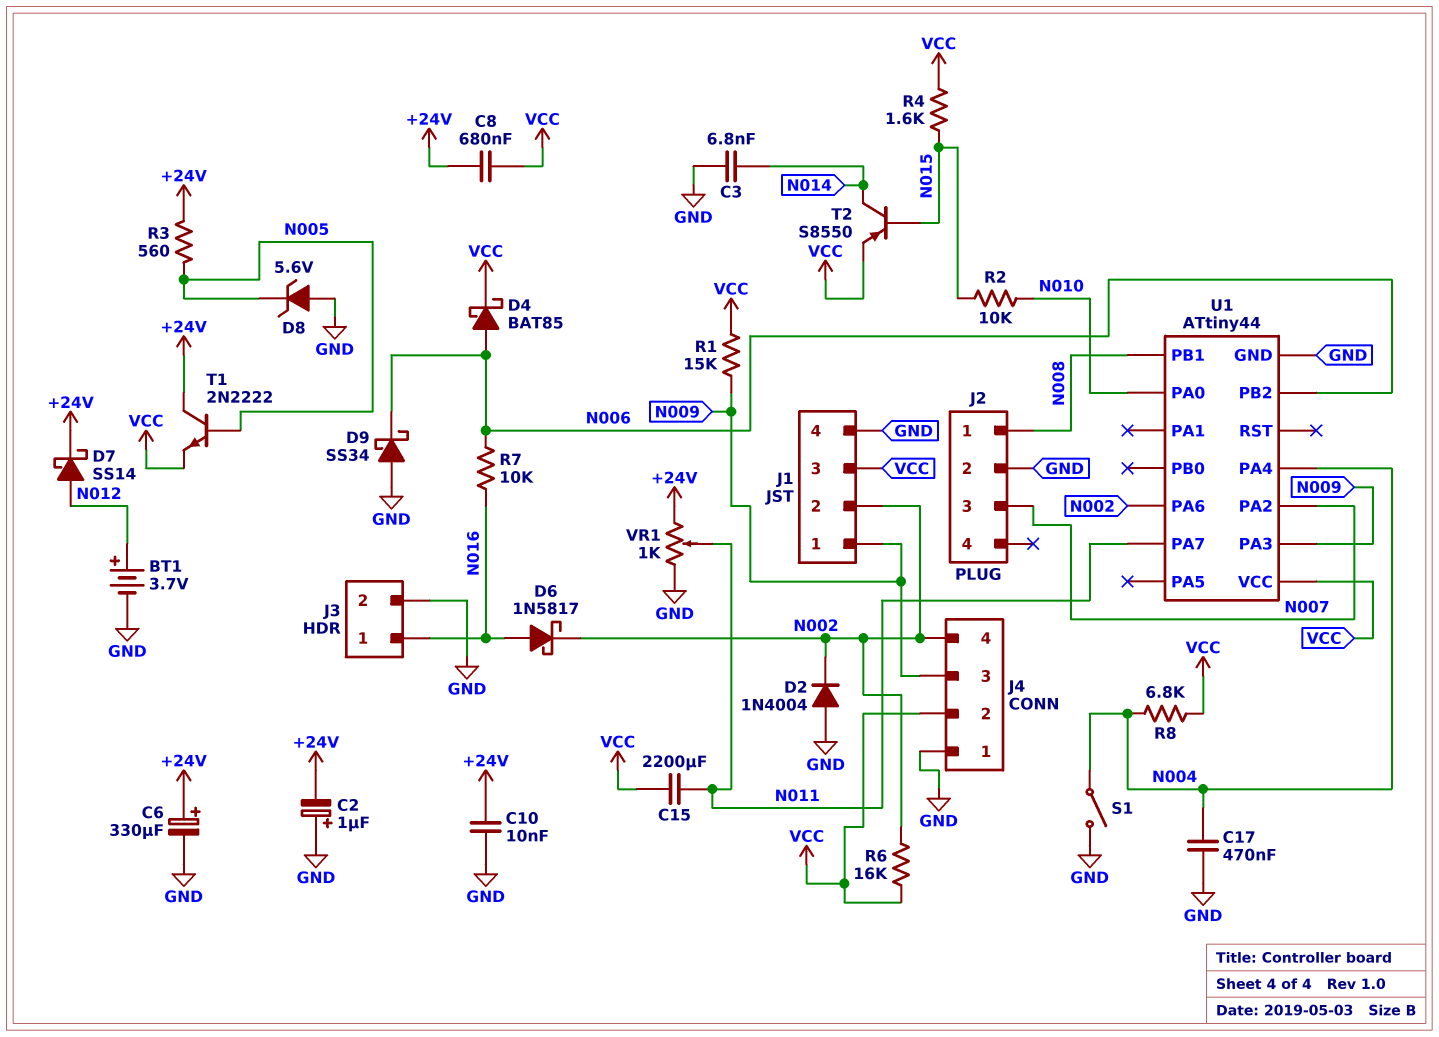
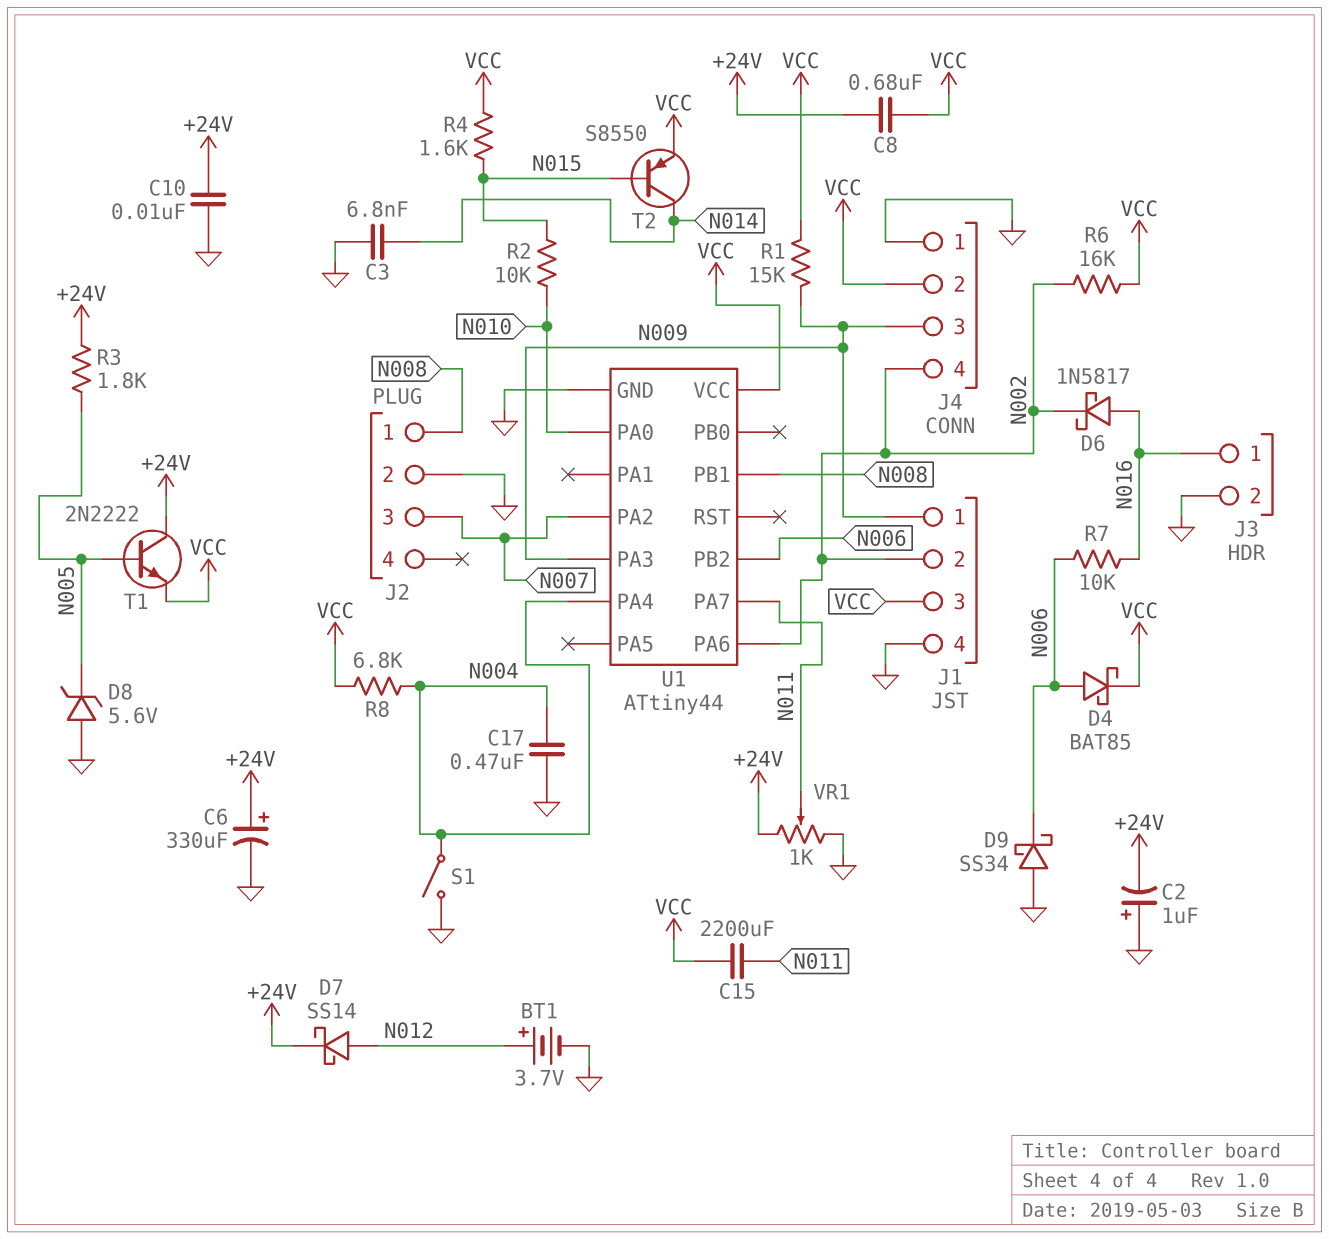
D2: diode 1N4004 (A GND, K N002) -> none
R3: 560 (+24V, N005) -> 1.8k (+24V, N005)

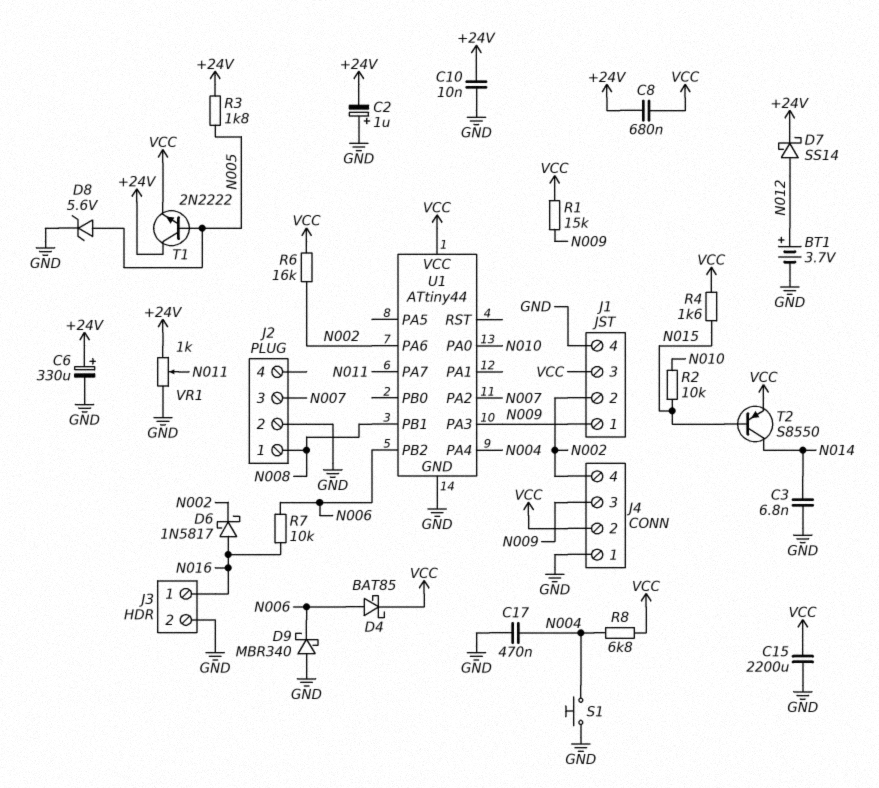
C15: 2200uF (N011, VCC) -> 2200uF (GND, VCC)
D8: zener 5.6V (A GND, K N005) -> zener 5.6V (A N005, K GND)
D9: schottky SS34 (A GND, K N006) -> schottky MBR340 (A GND, K N006)
S1: switch (GND, N004) -> button (GND, N004)

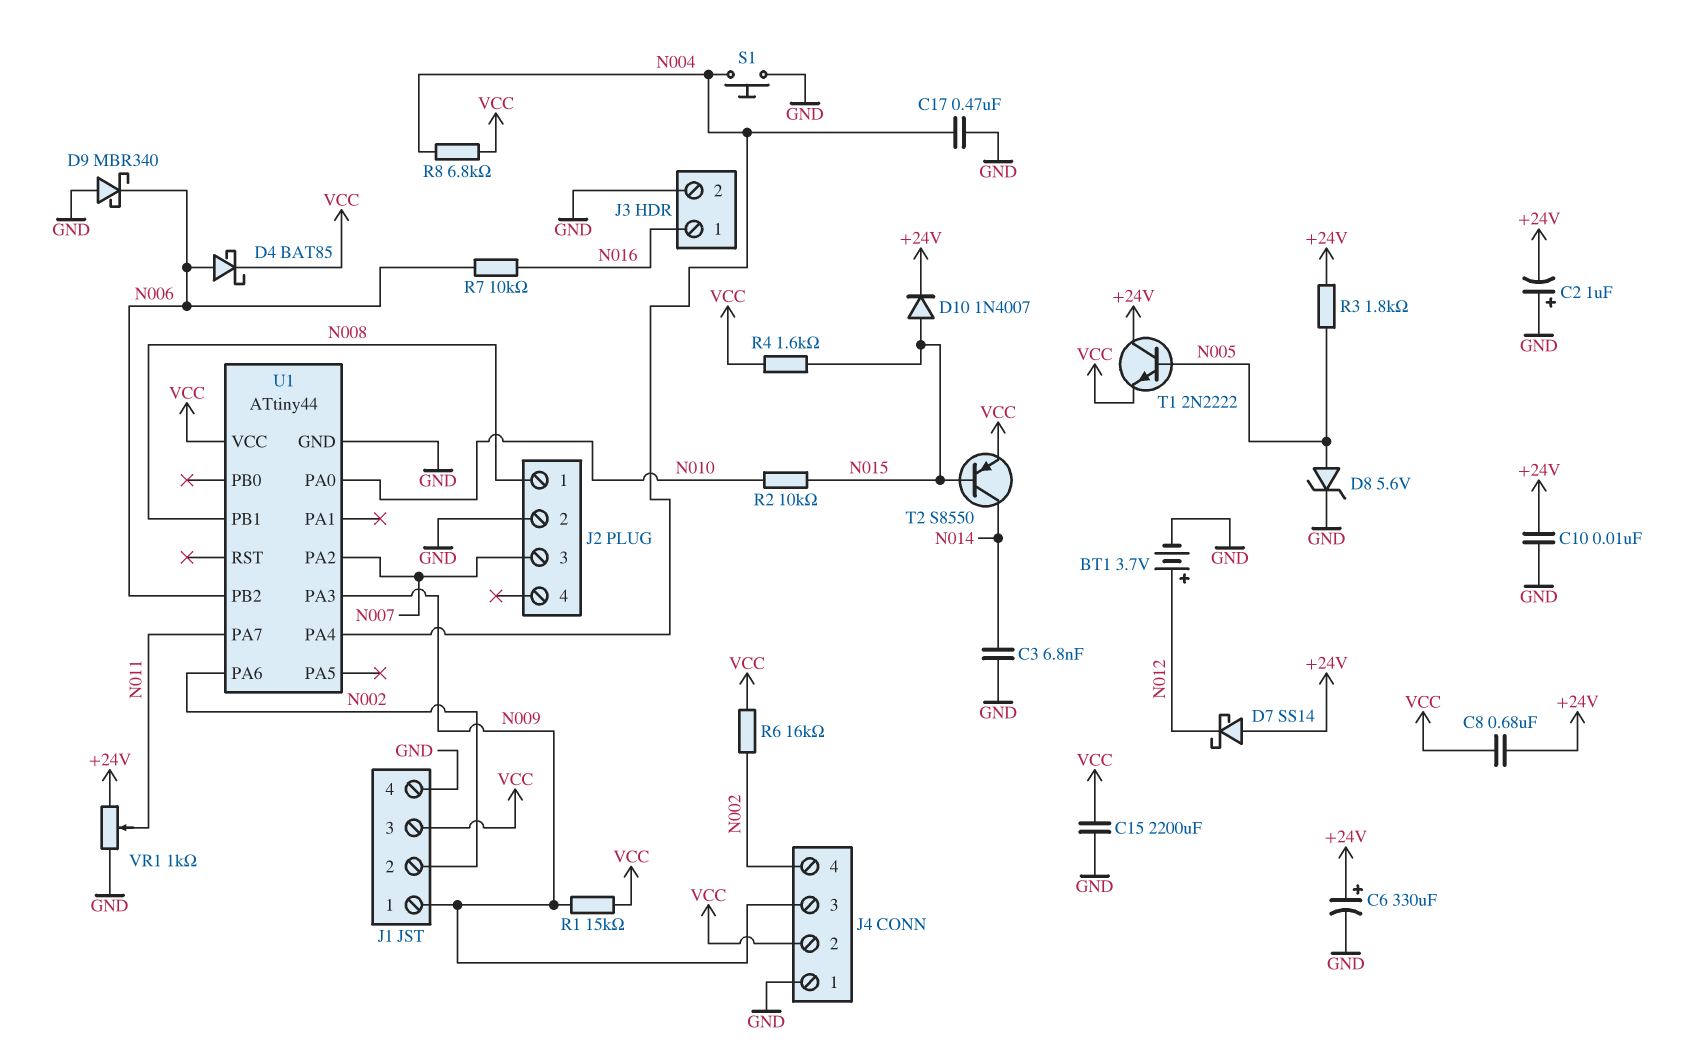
D6: schottky 1N5817 (A N016, K N002) -> none
D7: schottky SS14 (A N012, K +24V) -> schottky SS14 (A +24V, K N012)
D10: none -> diode 1N4007 (A N015, K +24V)

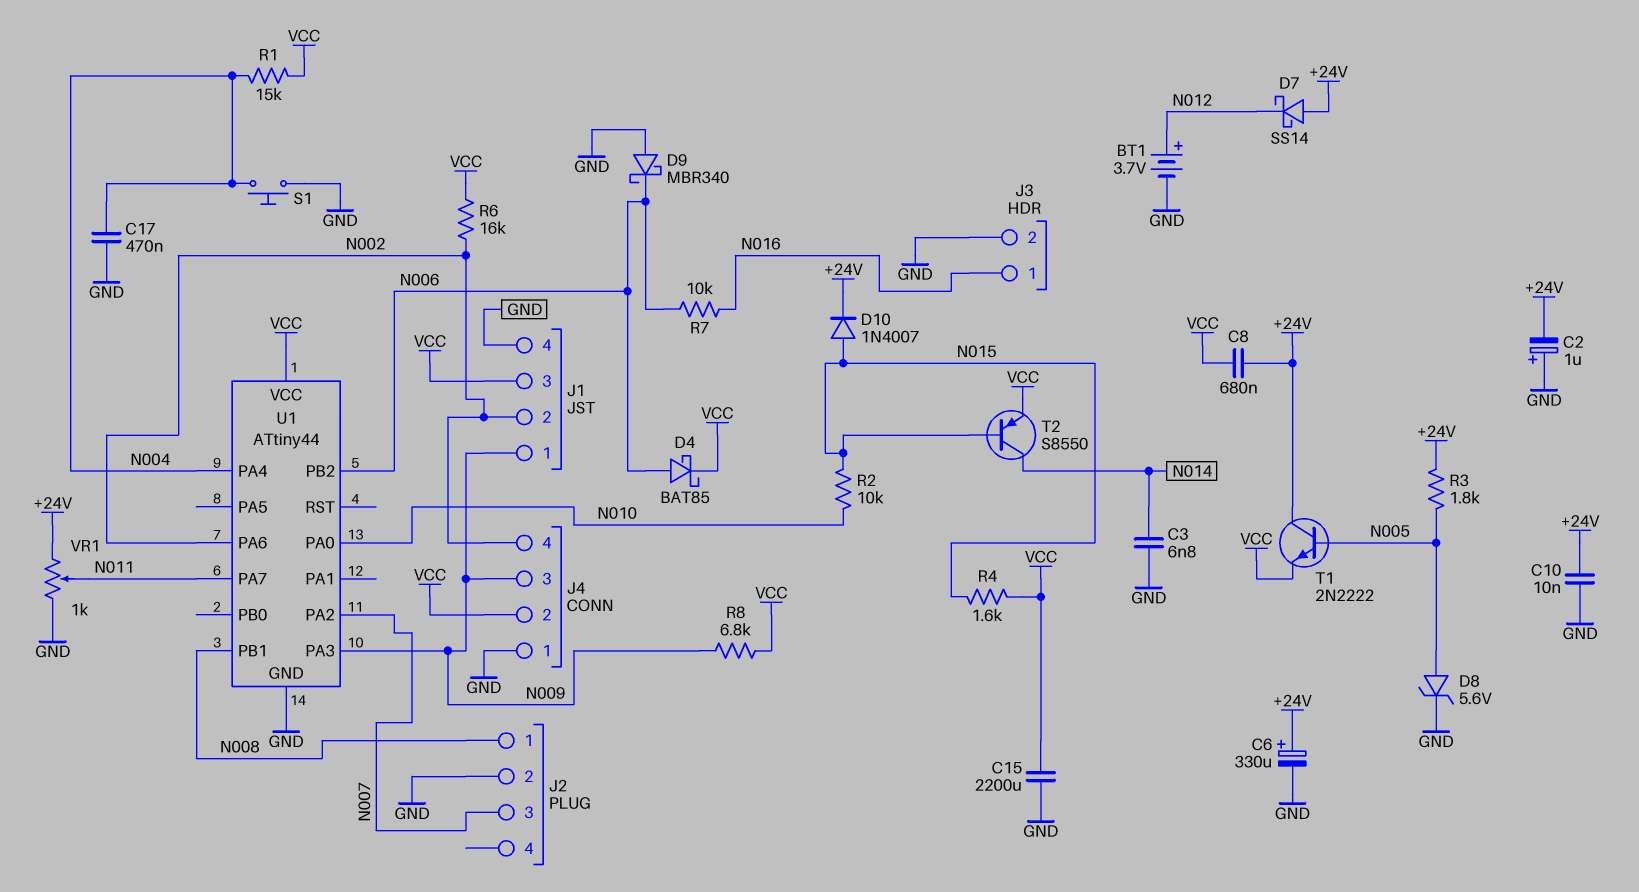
R1: 15k (N009, VCC) -> 15k (N004, VCC)
R8: 6.8k (N004, VCC) -> 6.8k (N009, VCC)

